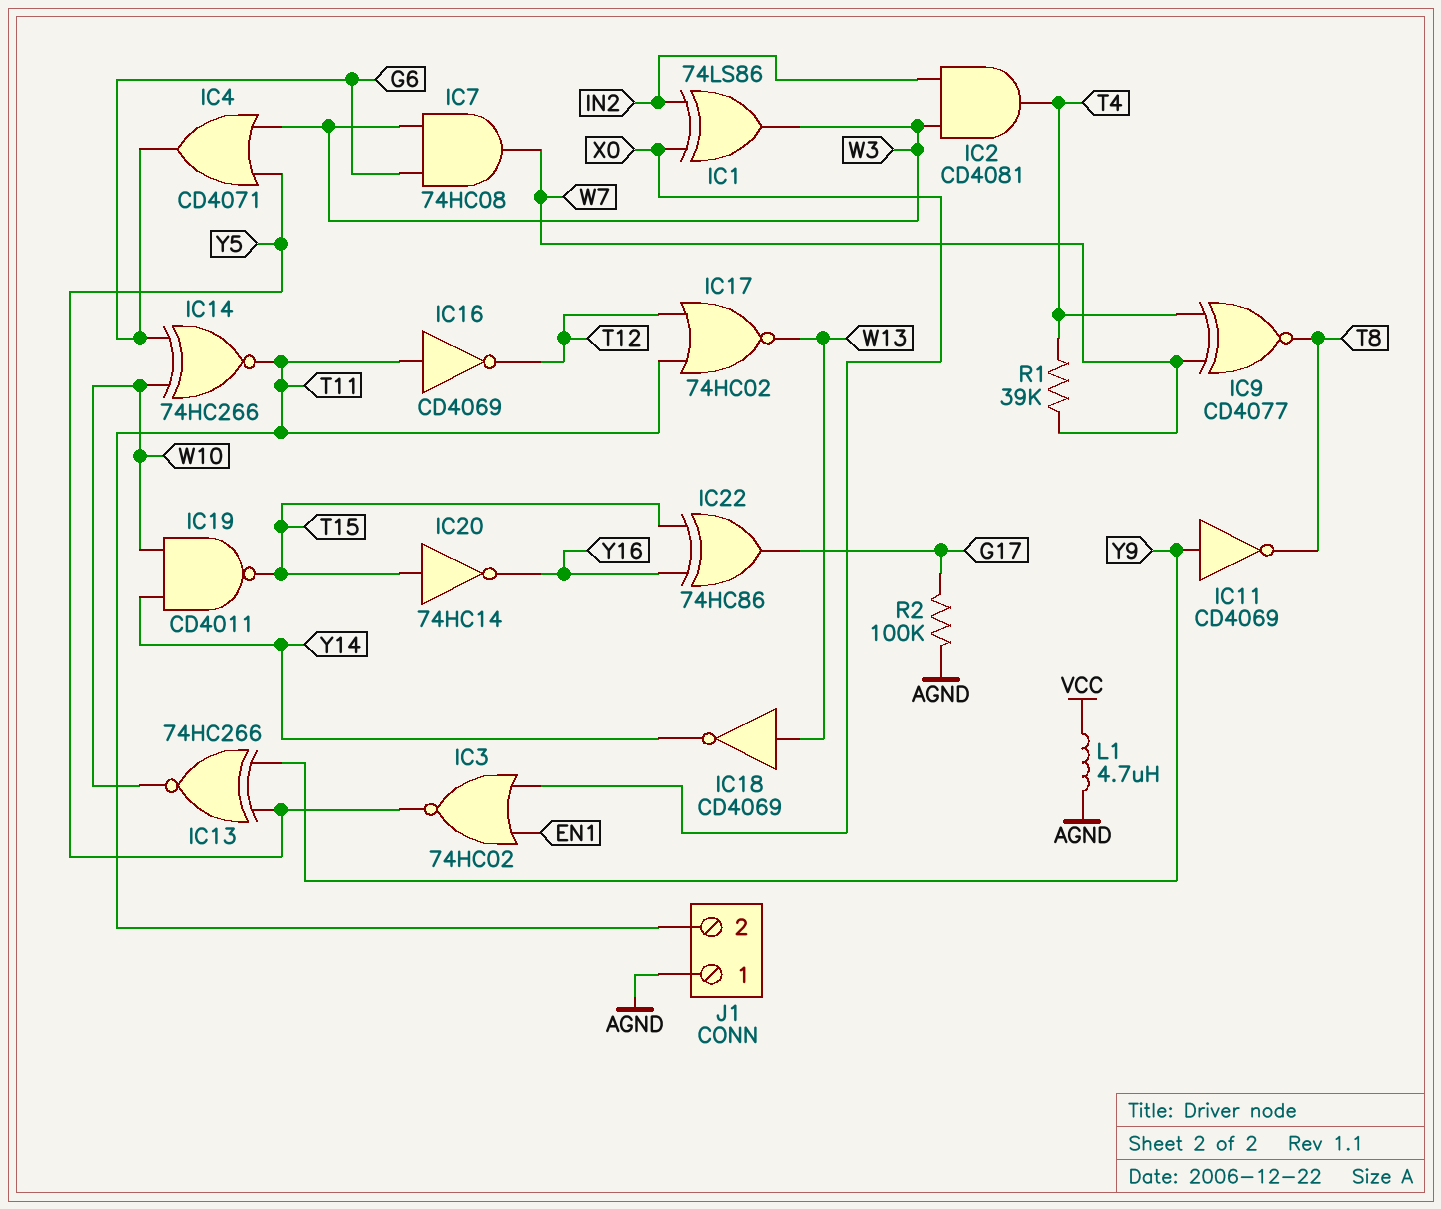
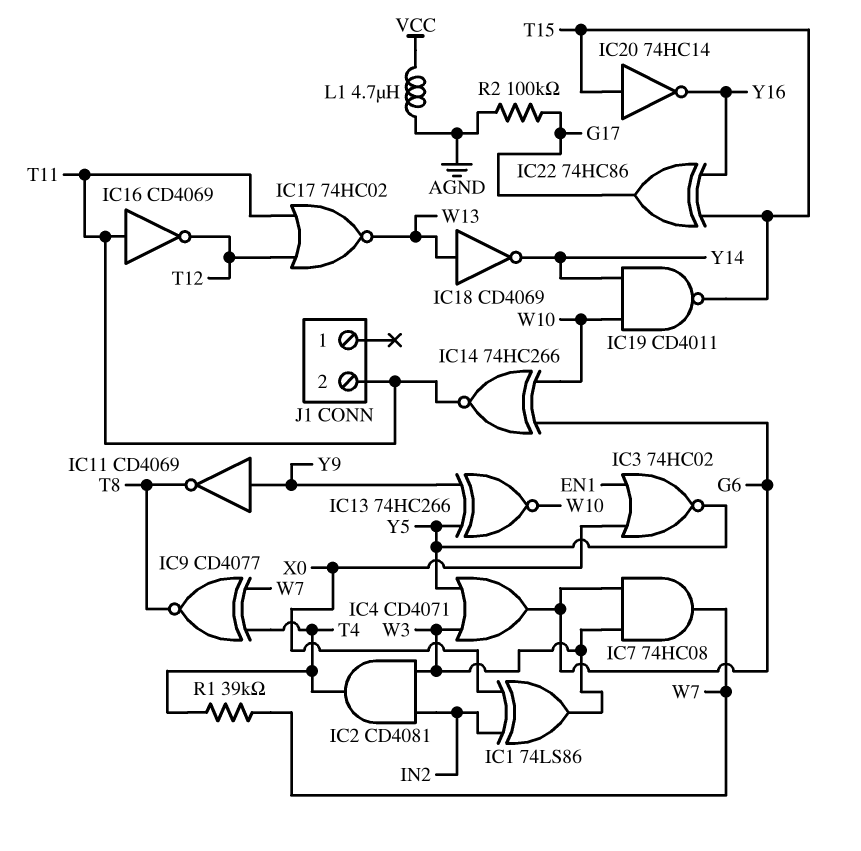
J1 pin 1: AGND -> none

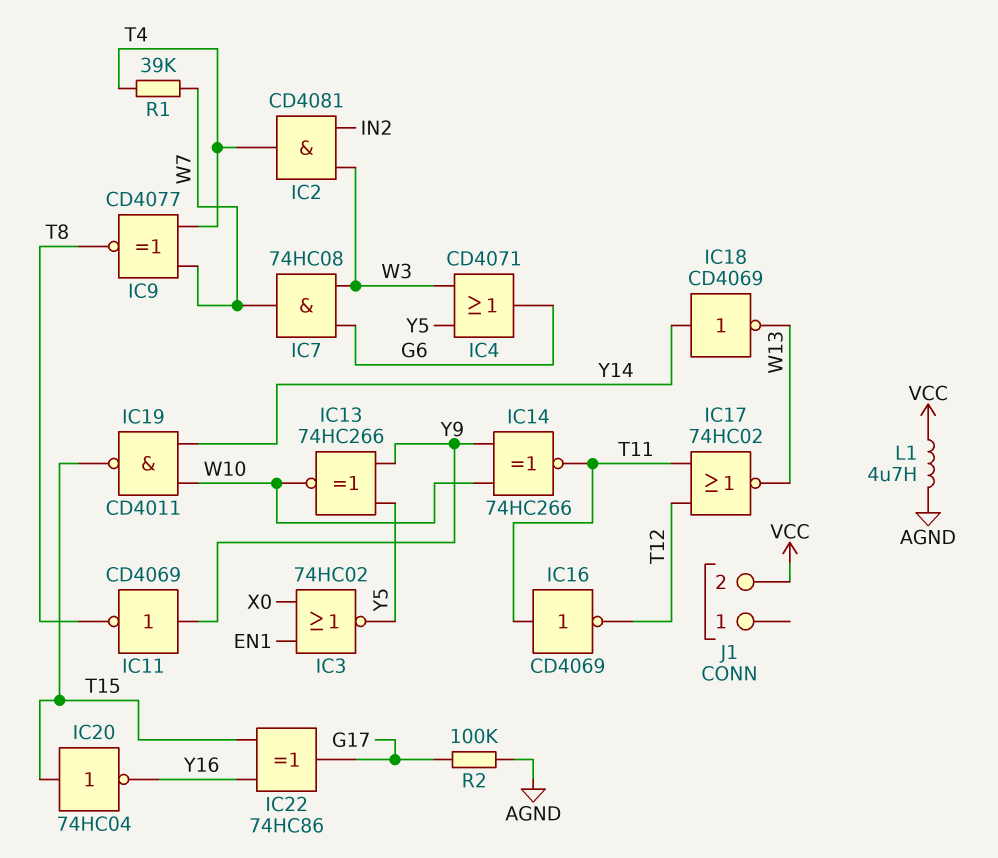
IC1: XOR 74LS86 (in IN2, in X0, out W3) -> none
IC14: XNOR 74HC266 (in G6, in W10, out T11) -> XNOR 74HC266 (in W10, in Y9, out T11)
IC18: NOT CD4069 (in W13, out Y14) -> NOT CD4069 (in Y14, out W13)
IC20: NOT 74HC14 (in T15, out Y16) -> NOT 74HC04 (in T15, out Y16)
J1 pin 2: T11 -> VCC

